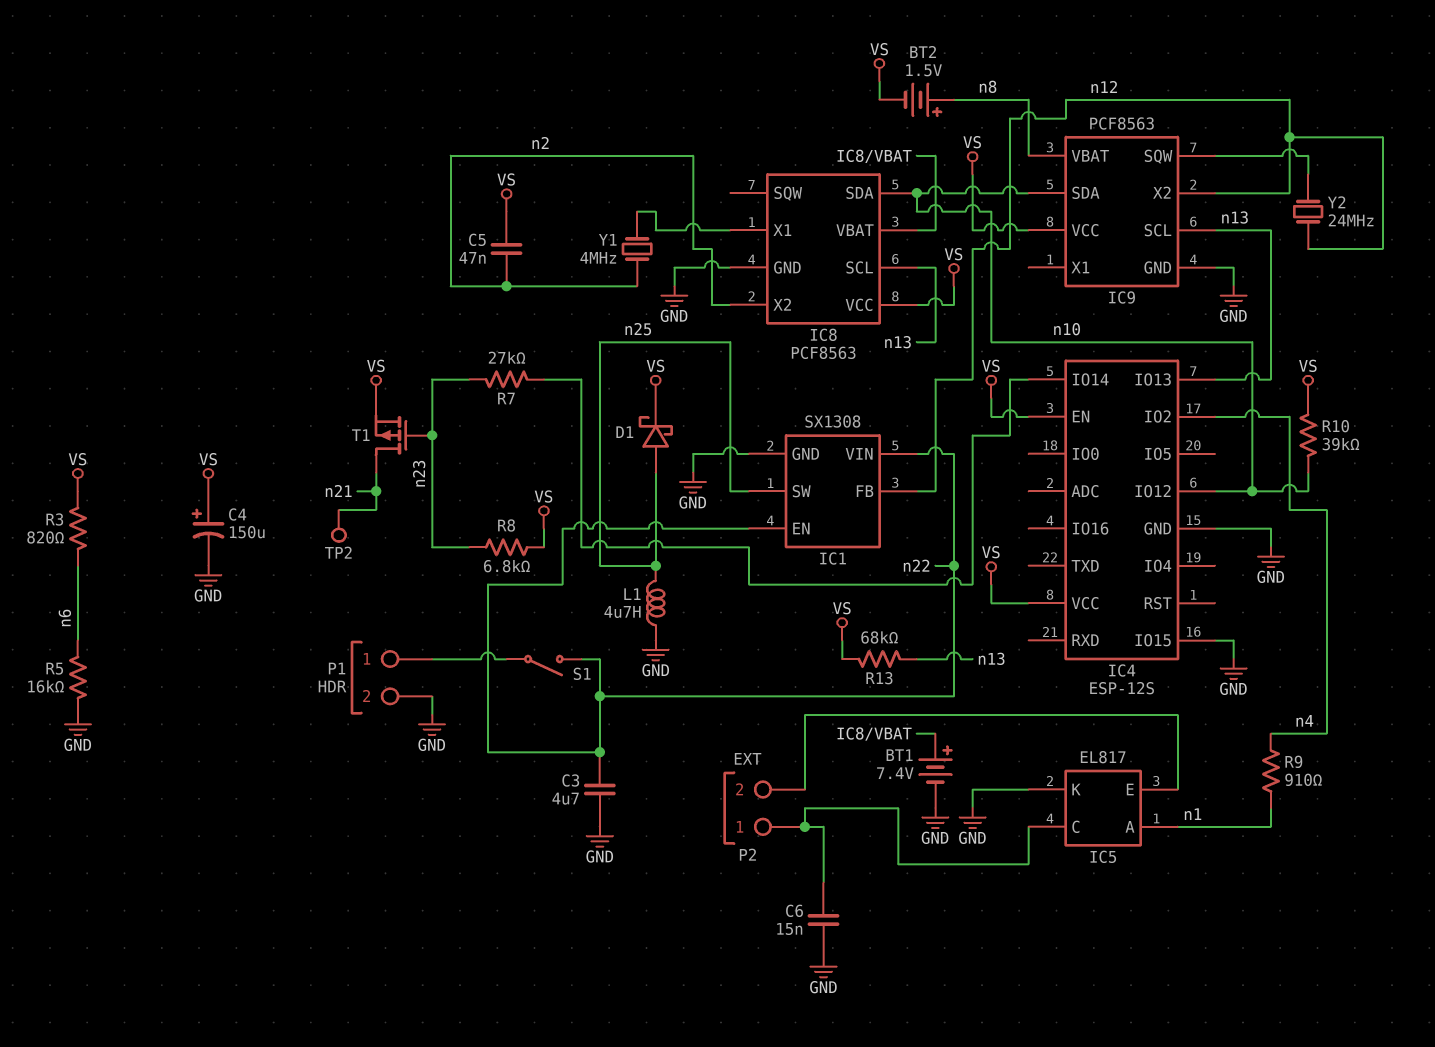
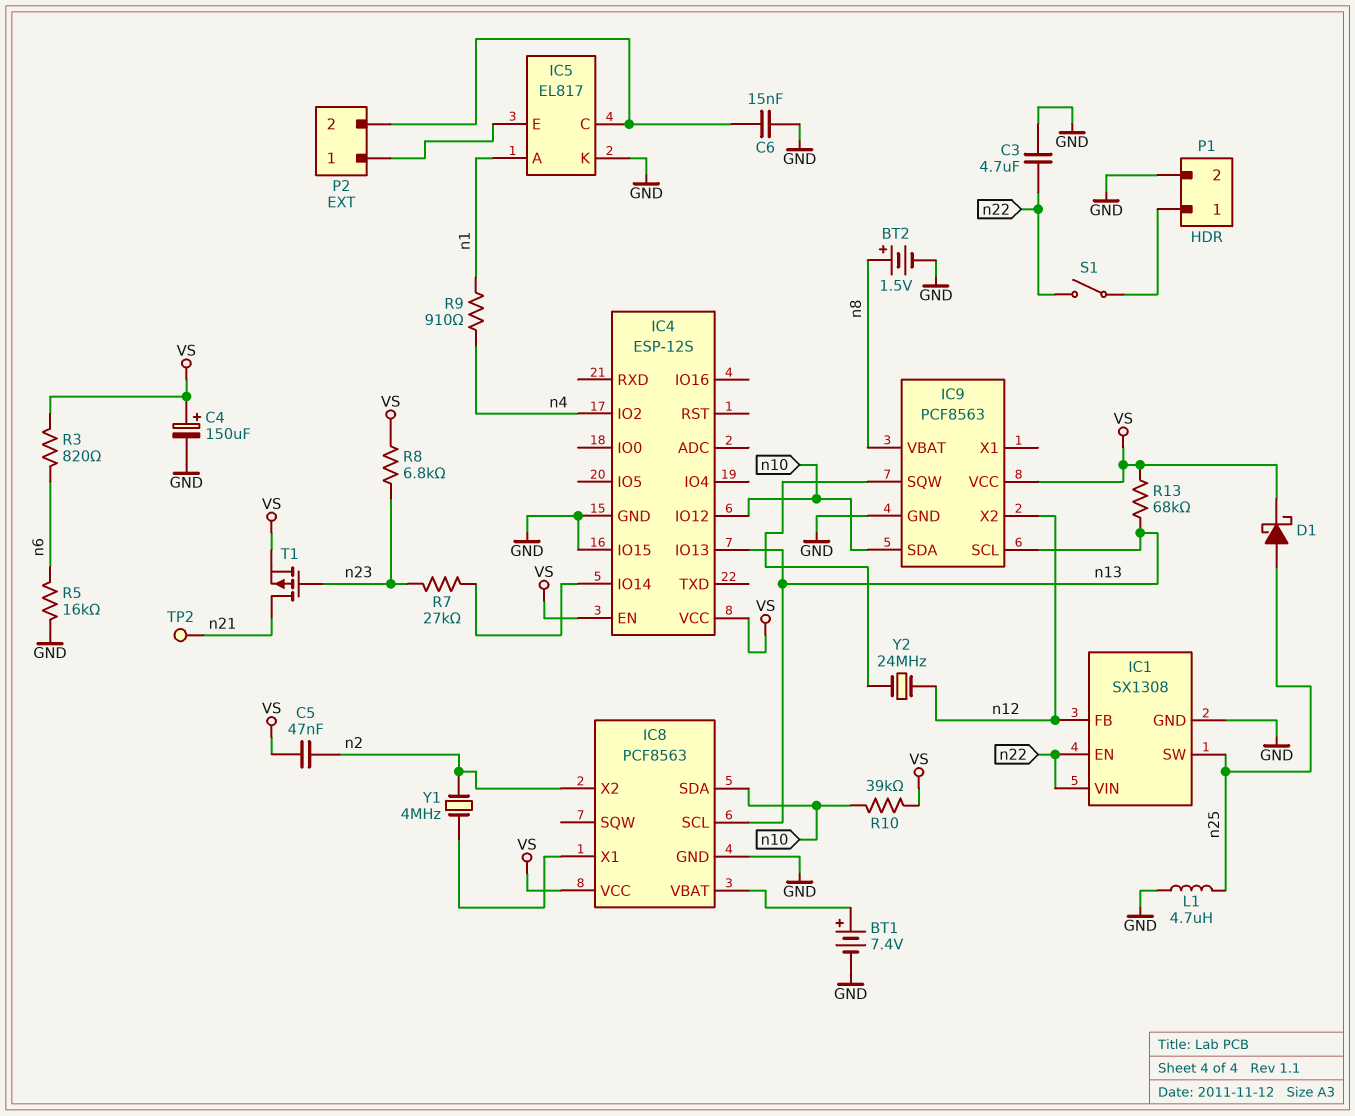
BT2: 1.5V (plus n8, minus VS) -> 1.5V (plus n8, minus GND)
P2 pin 1: IC5/C -> IC5/E
P2 pin 2: IC5/E -> IC5/C

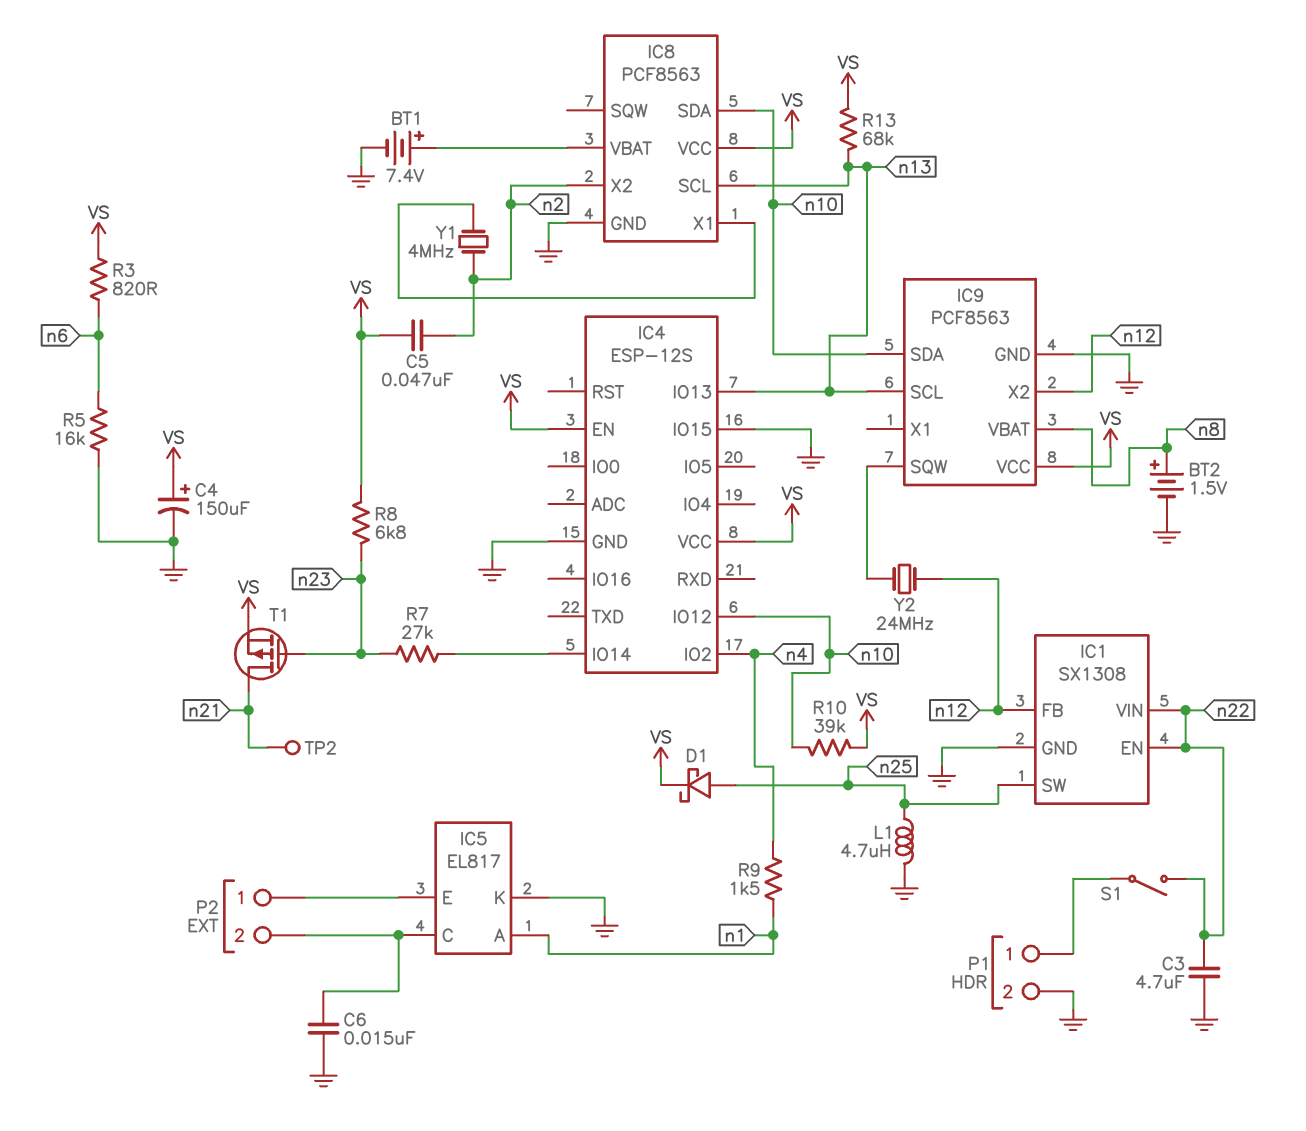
R9: 910 (n1, n4) -> 1.5k (n1, n4)

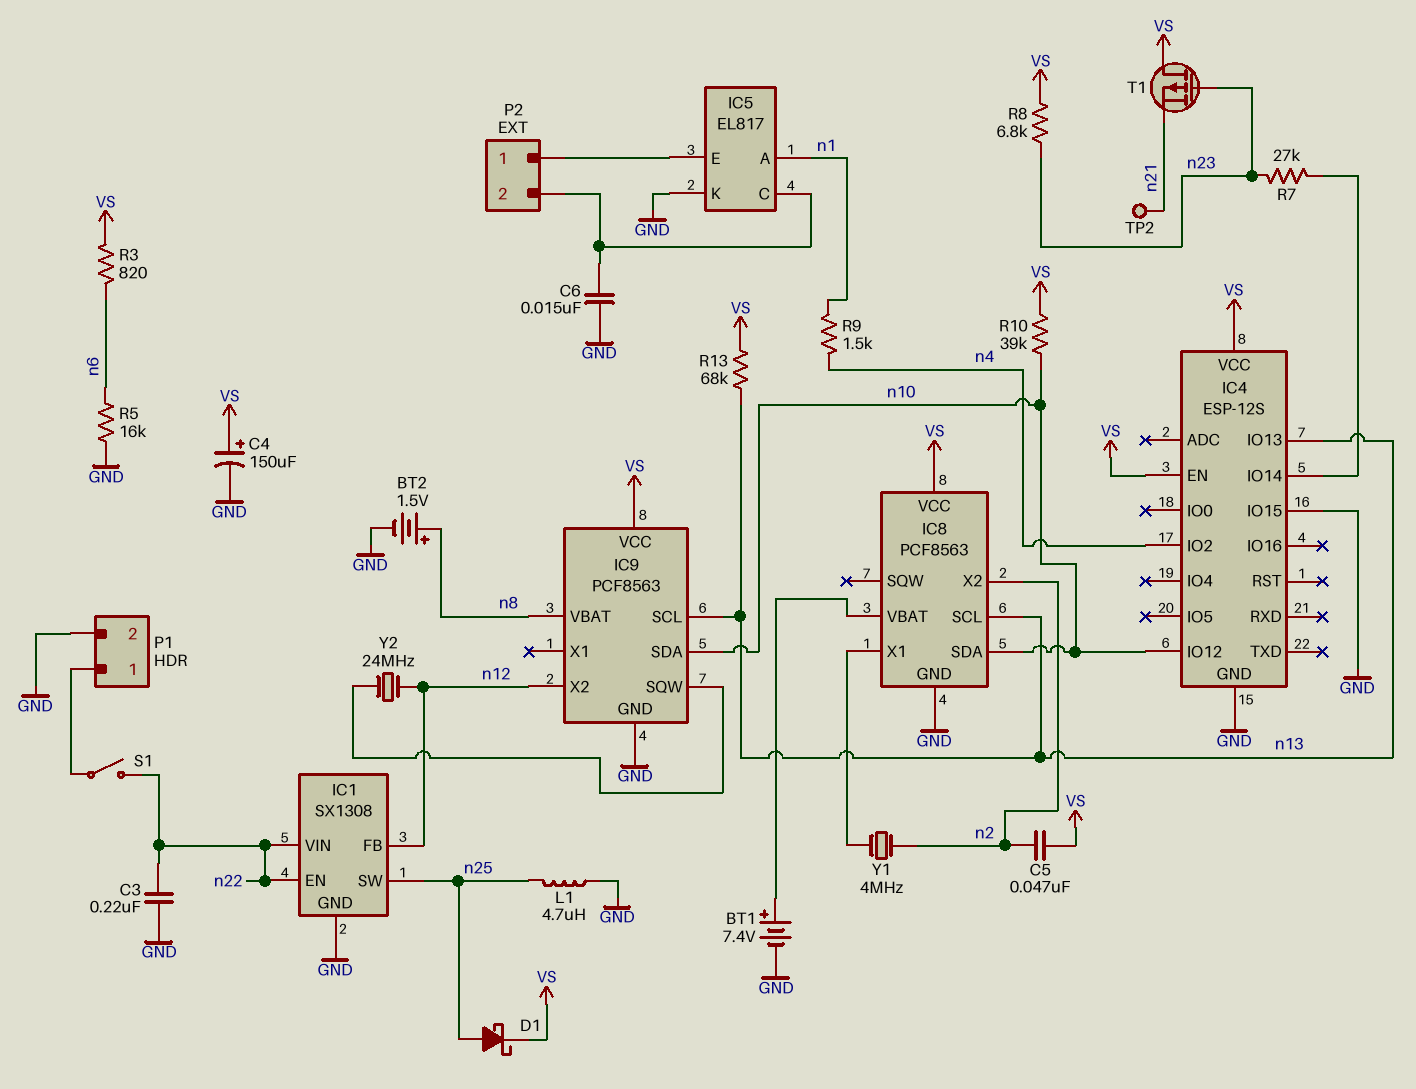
C3: 4.7uF (GND, n22) -> 220nF (GND, n22)
T1: PMOS (G n23, D n21, S VS) -> PMOS (G n23, D VS, S n21)

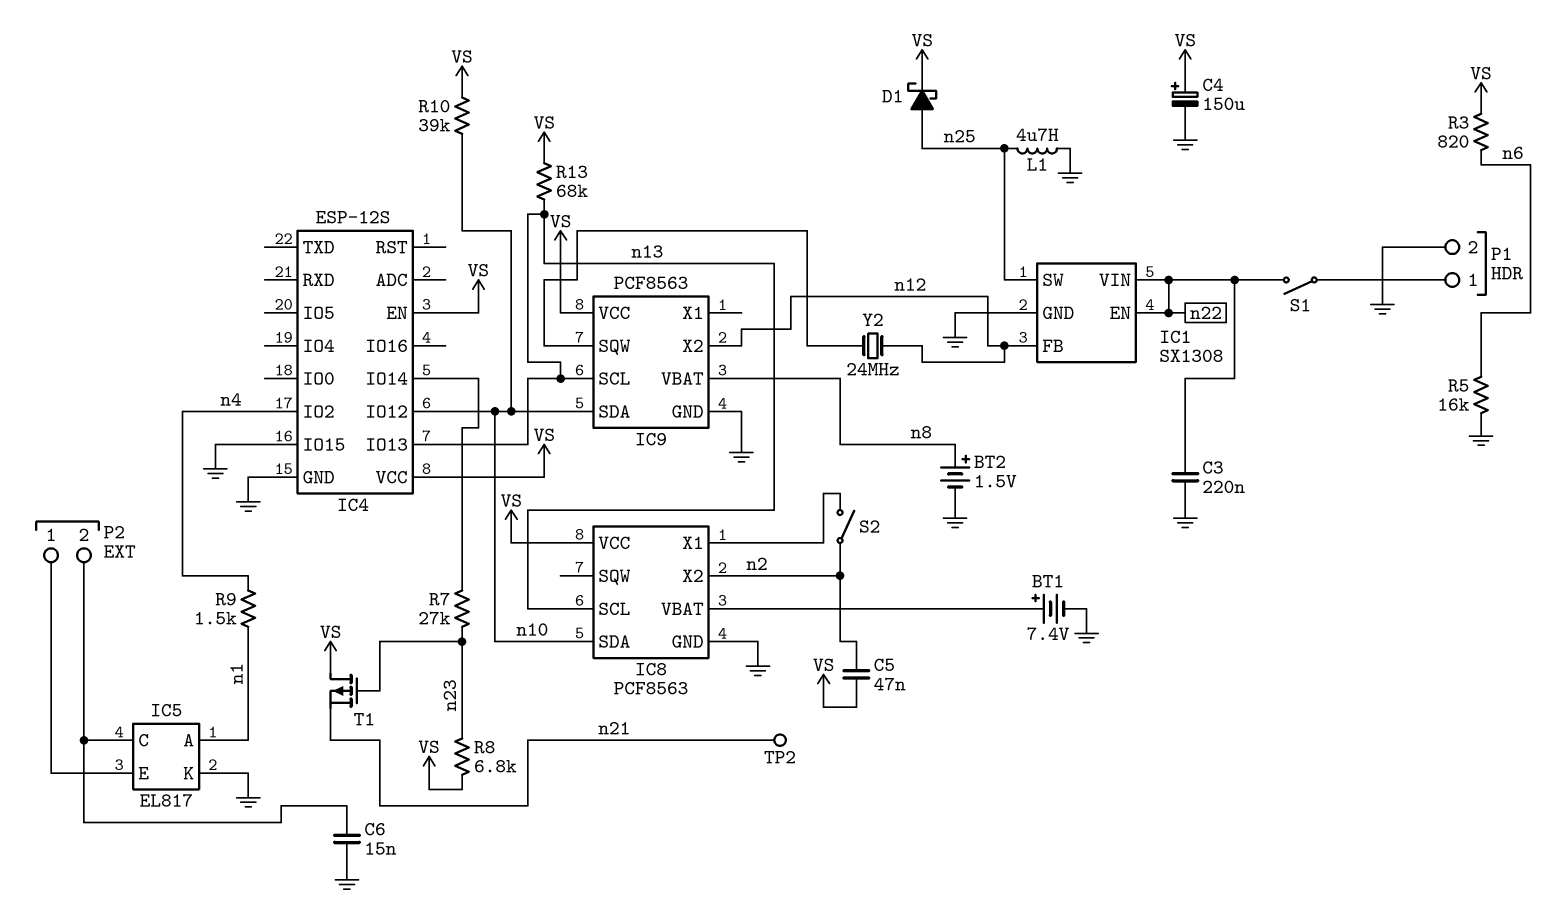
S2: none -> switch (IC8/X1, n2)
Y1: 4MHz (IC8/X1, n2) -> none

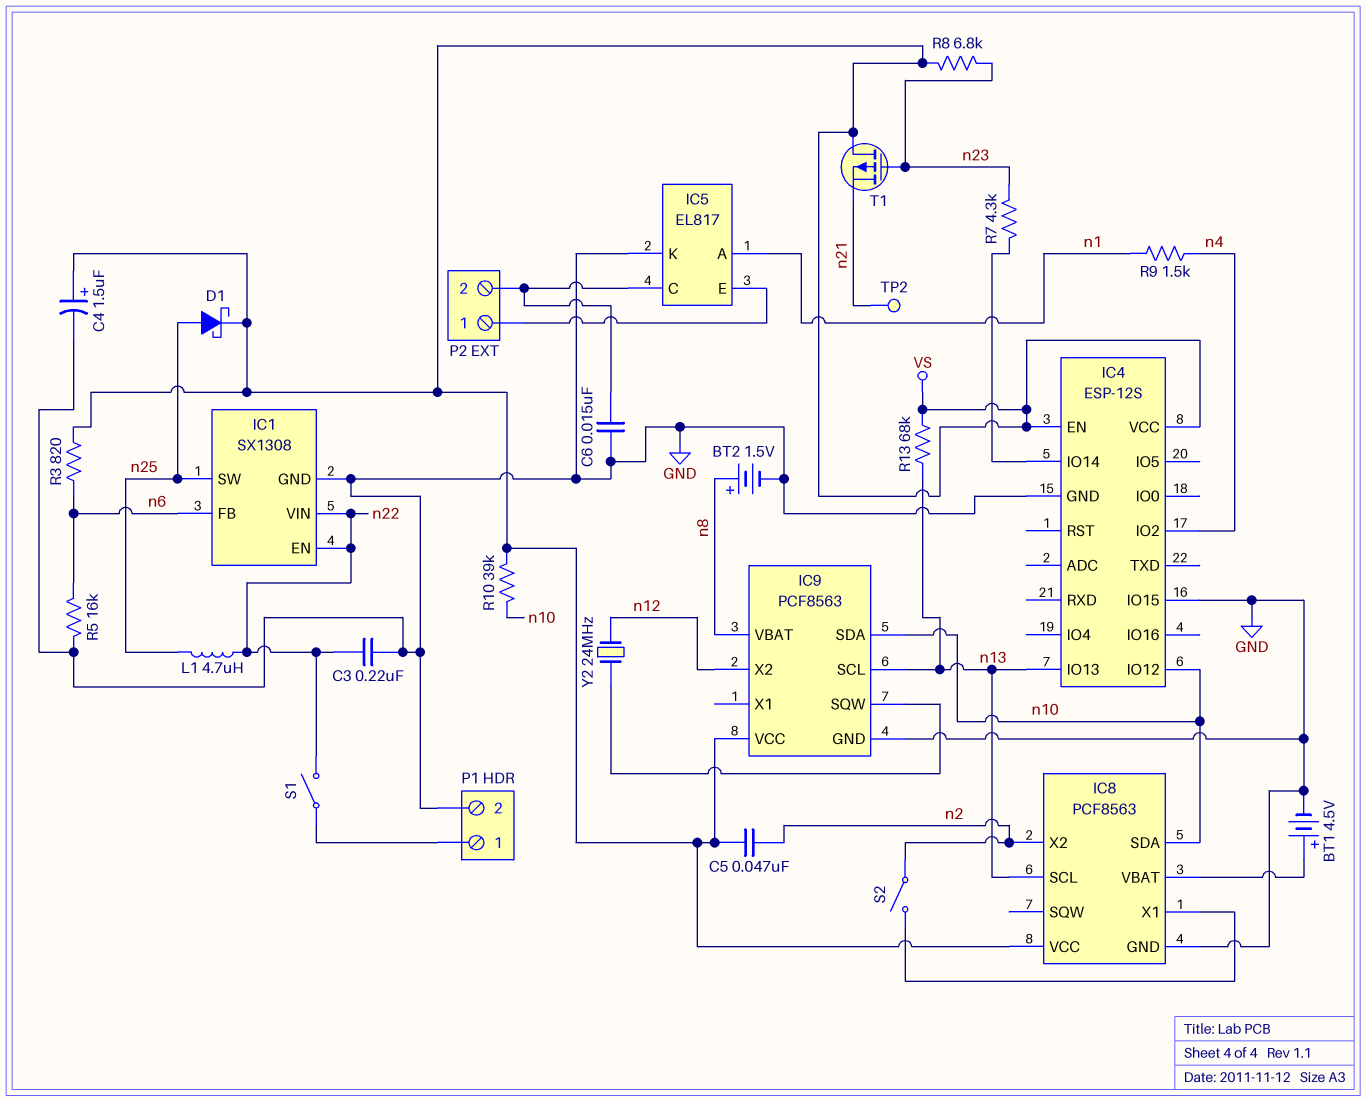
BT1: 7.4V (plus IC8/VBAT, minus GND) -> 4.5V (plus IC8/VBAT, minus GND)
C4: 150uF (plus VS, minus GND) -> 1.5uF (plus VS, minus GND)
IC1 pin FB: n12 -> n6
L1: 4.7uH (GND, n25) -> 4.7uH (n22, n25)
R7: 27k (IC4/IO14, n23) -> 4.3k (IC4/IO14, n23)

